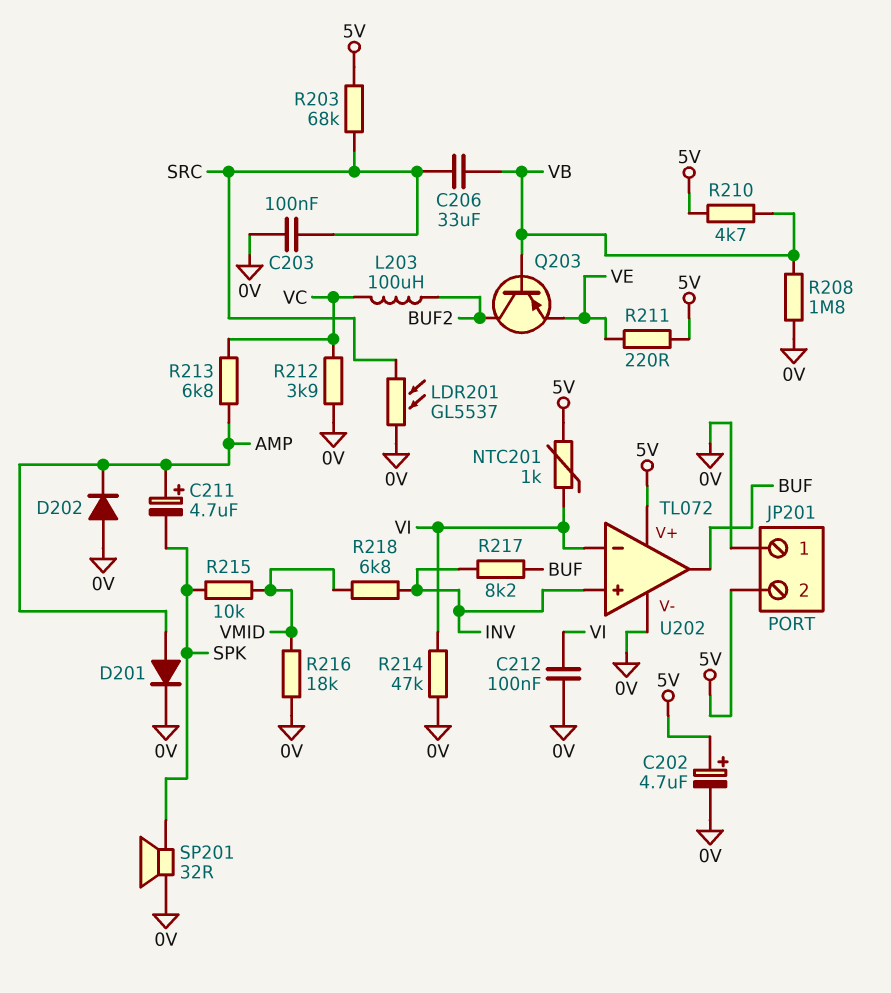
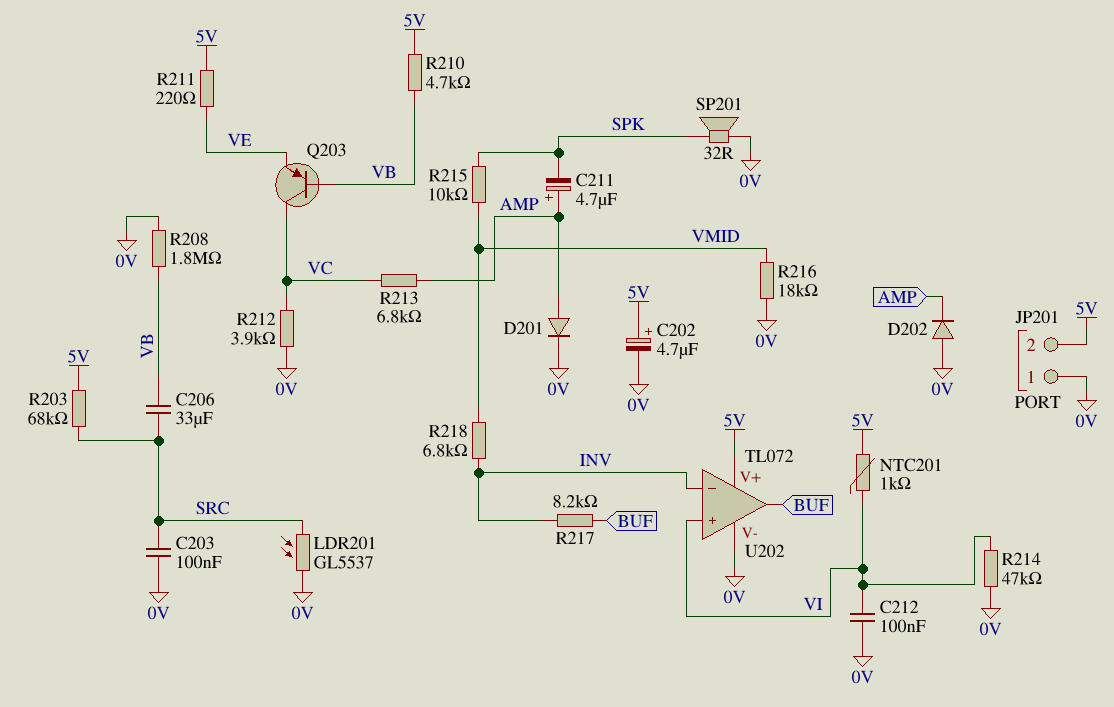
L203: 100uH (BUF2, VC) -> none
Q203: PNP (B VB, C BUF2, E VE) -> PNP (B VB, C VC, E VE)
U202 pin in+: INV -> VI
U202 pin in-: VI -> INV

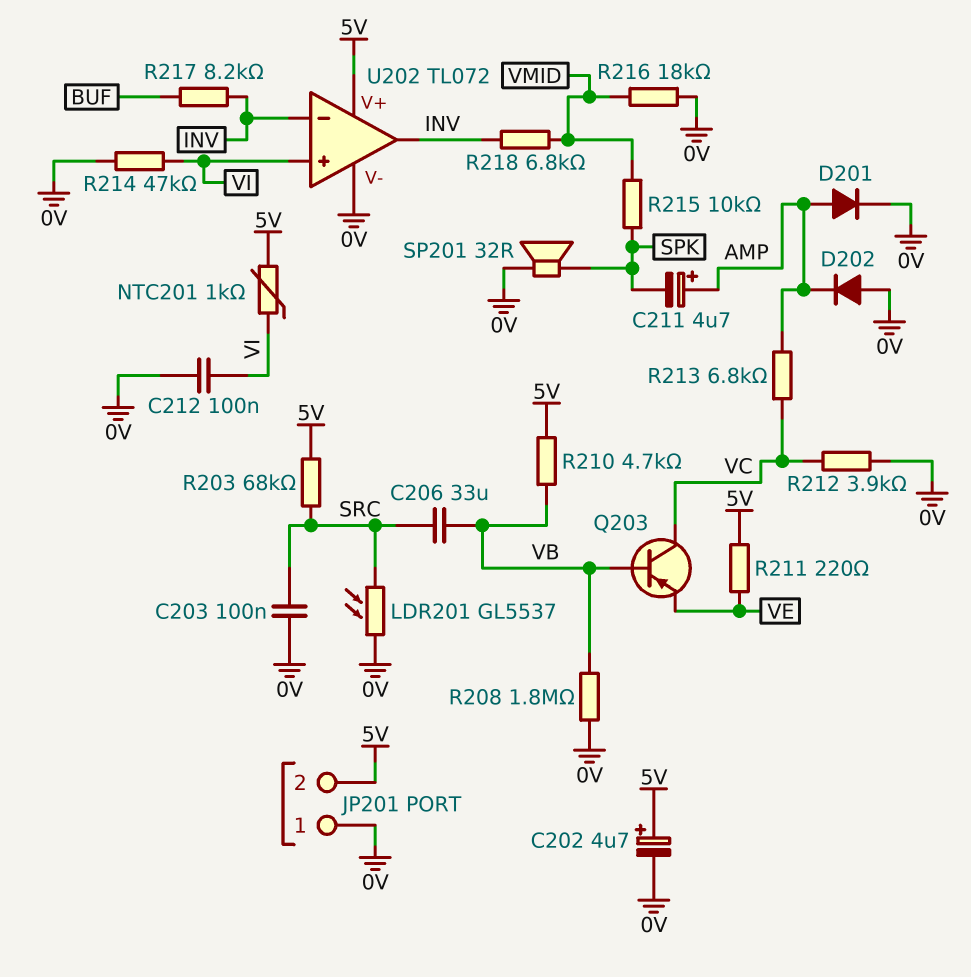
U202 pin out: BUF -> INV

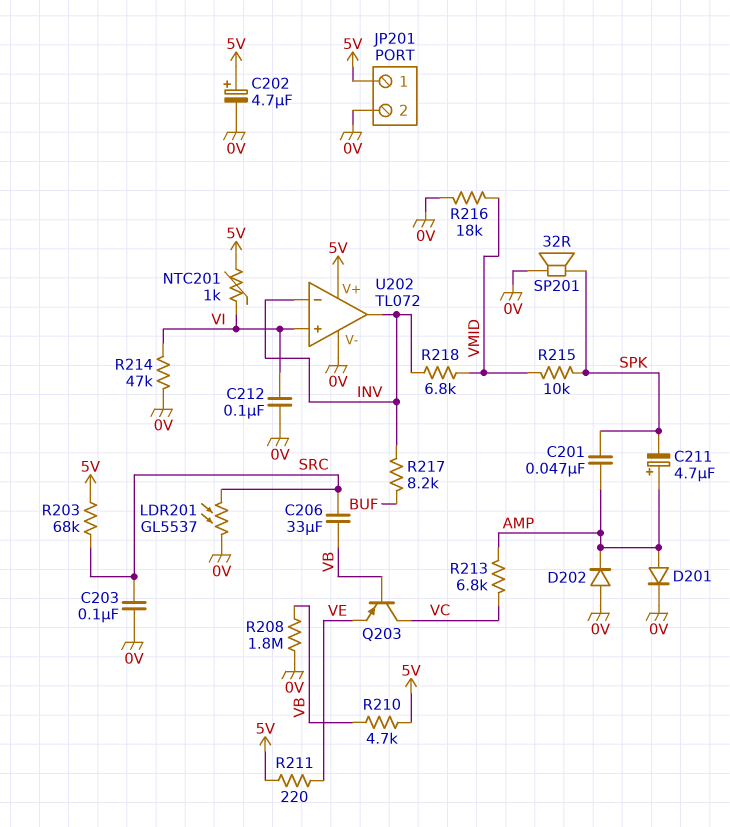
C201: none -> 47nF (AMP, SPK)
JP201 pin 1: 0V -> 5V
JP201 pin 2: 5V -> 0V
R212: 3.9k (0V, VC) -> none

